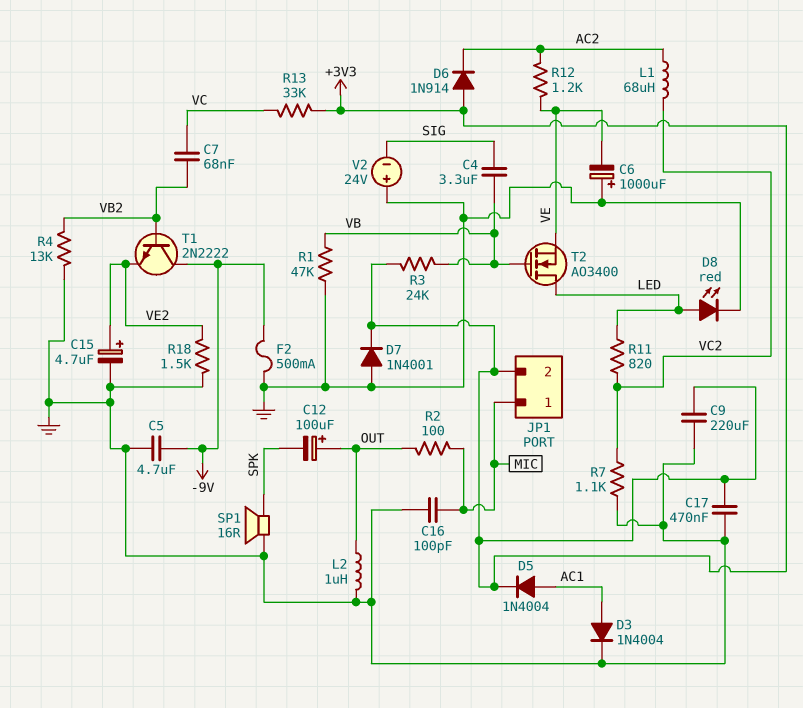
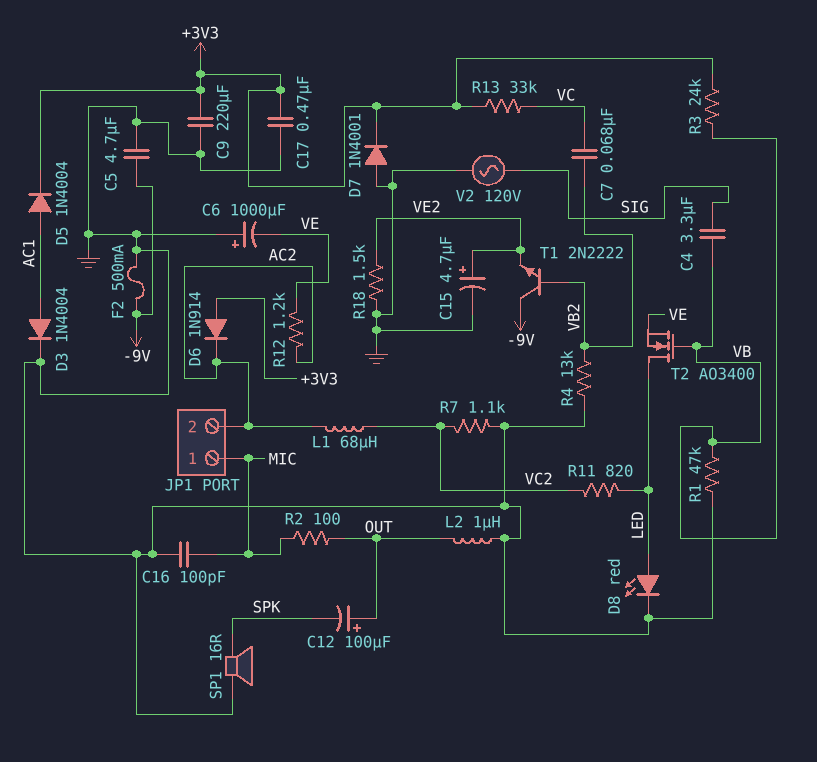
JP1 pin 2: +3V3 -> AC2
V2: 24V (plus GND, minus SIG) -> AC 120V (GND, SIG)

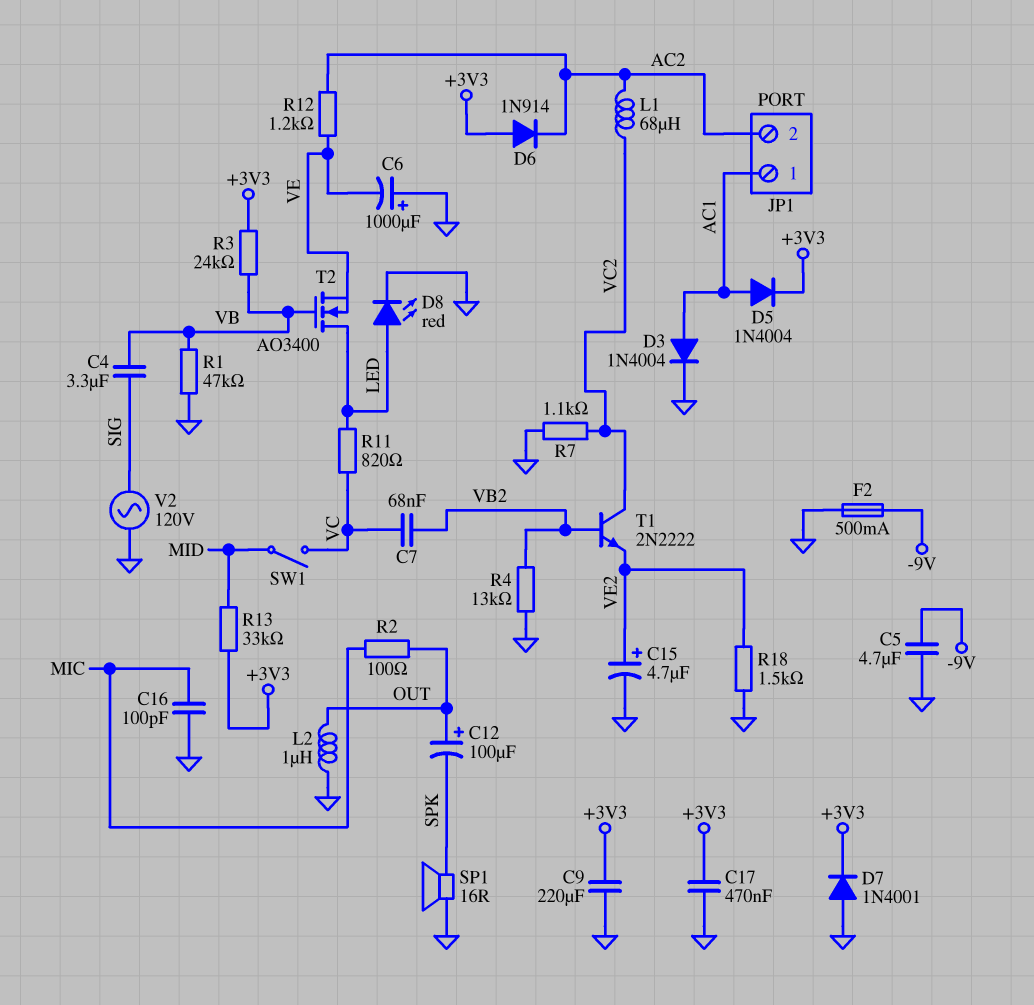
JP1 pin 1: MIC -> AC1
R11: 820 (LED, VC2) -> 820 (LED, VC)
R13: 33k (+3V3, VC) -> 33k (+3V3, MID)
SW1: none -> switch (MID, VC)
T1: NPN 2N2222 (B VB2, C -9V, E VE2) -> NPN 2N2222 (B VB2, C VC2, E VE2)

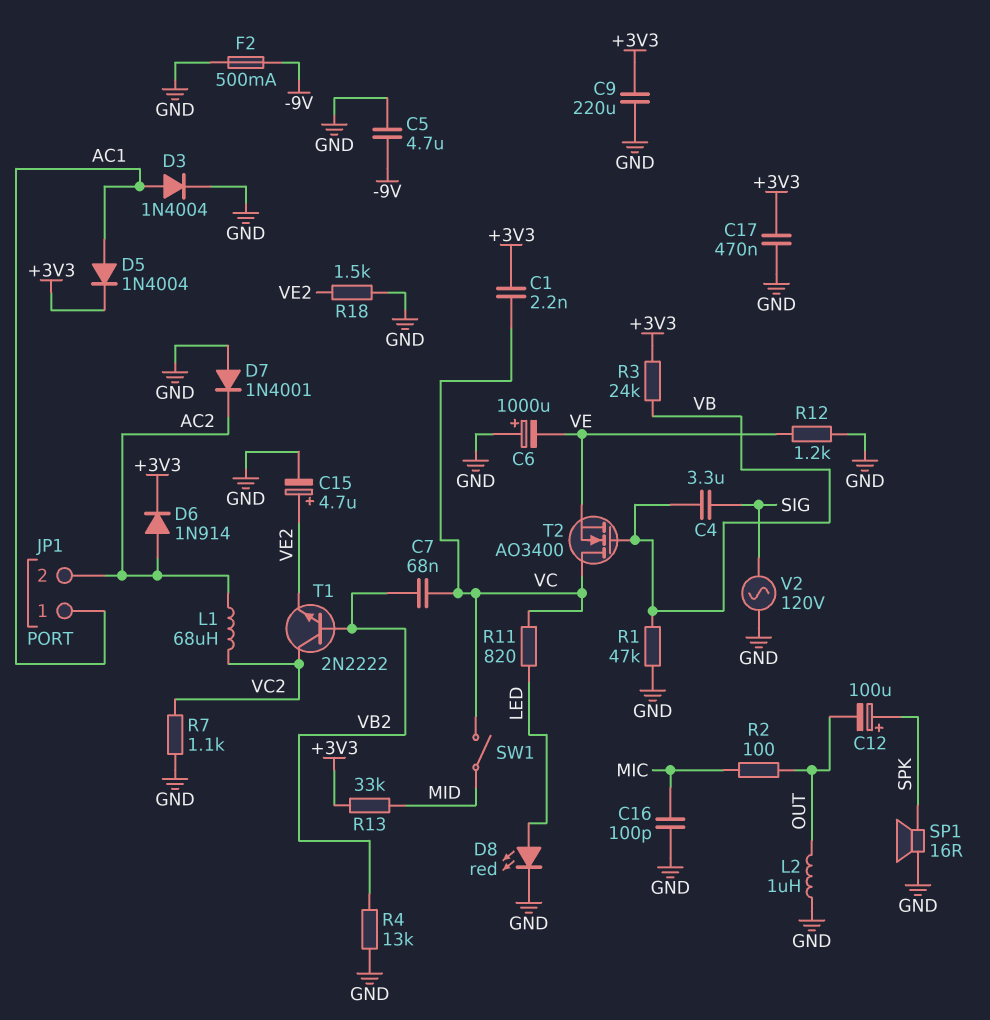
C1: none -> 2.2nF (+3V3, VC)
C12: 100uF (plus OUT, minus SPK) -> 100uF (plus SPK, minus OUT)
D6: diode 1N914 (A +3V3, K AC2) -> diode 1N914 (A AC2, K +3V3)
D7: diode 1N4001 (A GND, K +3V3) -> diode 1N4001 (A GND, K AC2)
R12: 1.2k (AC2, VE) -> 1.2k (GND, VE)
T2: NMOS AO3400 (G VB, D LED, S VE) -> NMOS AO3400 (G VB, D VC, S VE)

